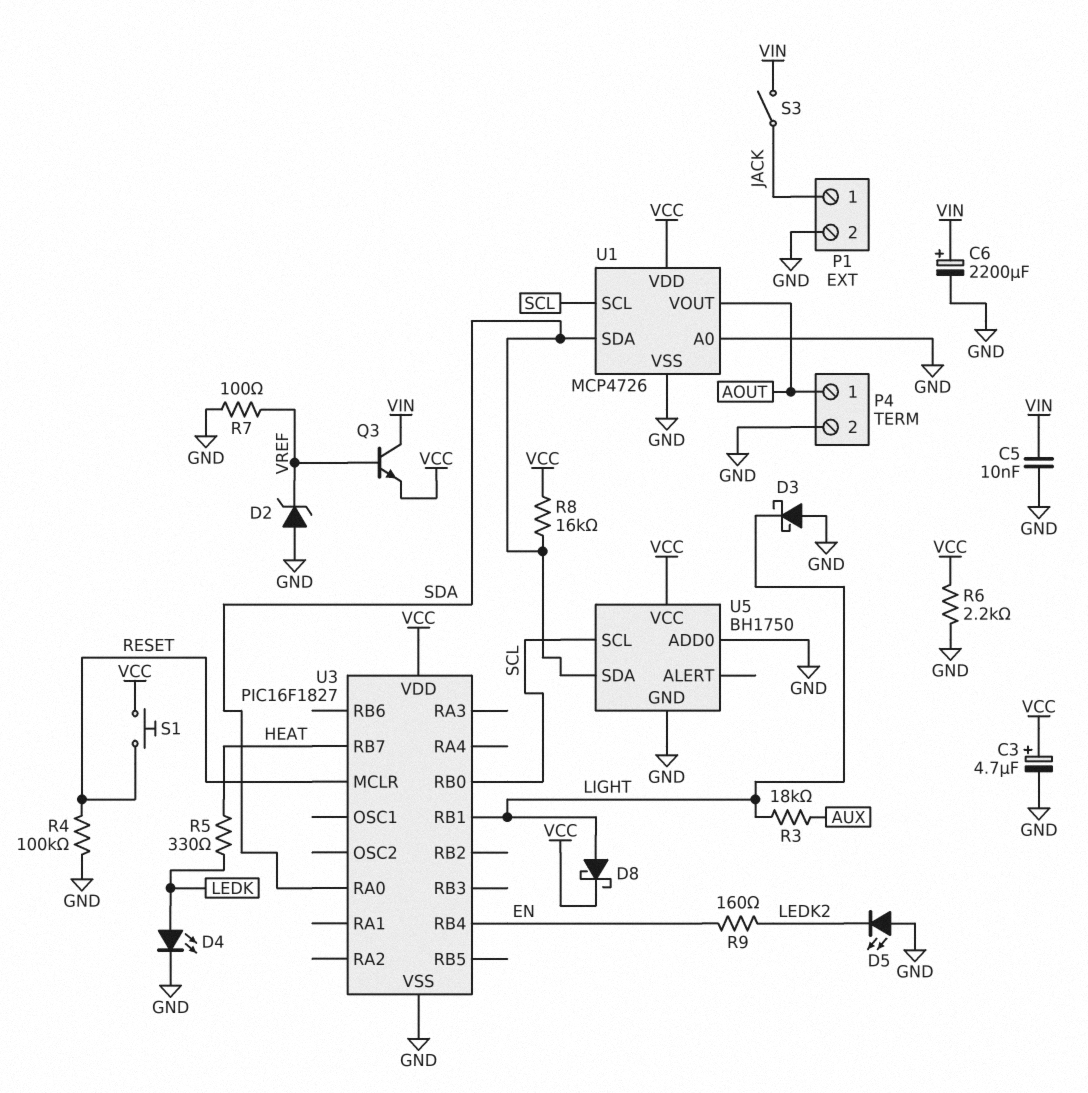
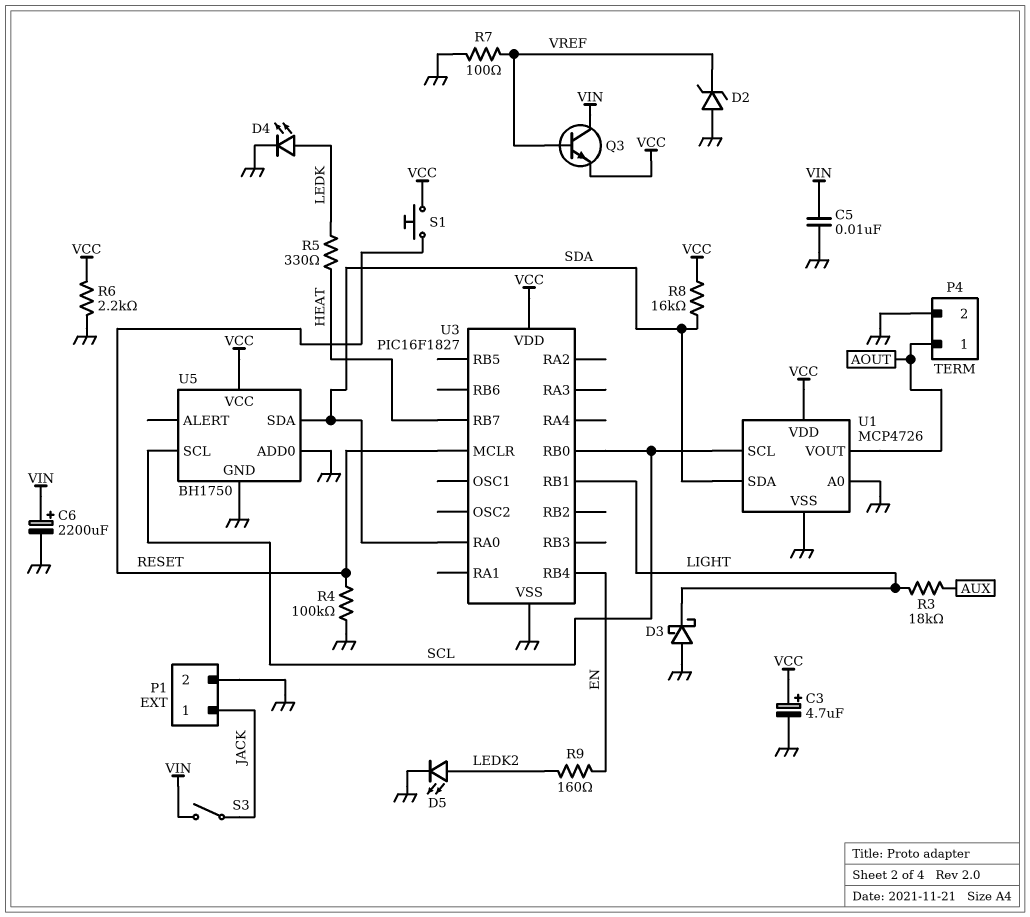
D5: LED (A GND, K LEDK2) -> LED (A LEDK2, K GND)
D8: schottky (A LIGHT, K VCC) -> none

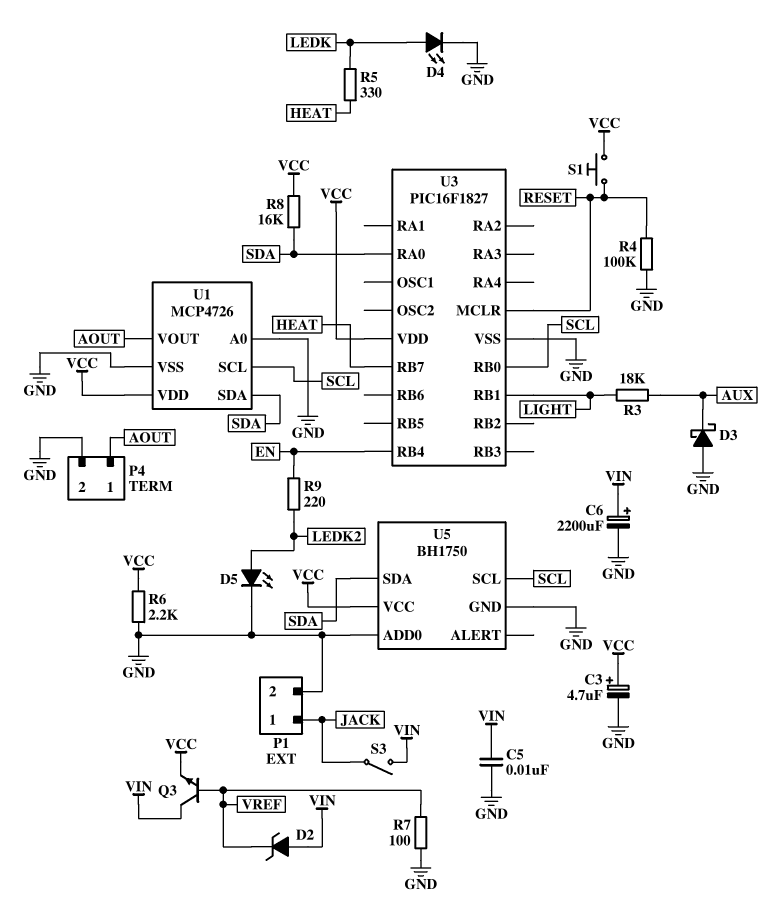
D2: zener (A GND, K VREF) -> zener (A VIN, K VREF)
D3: schottky (A GND, K LIGHT) -> schottky (A GND, K AUX)
R9: 160 (EN, LEDK2) -> 220 (EN, LEDK2)

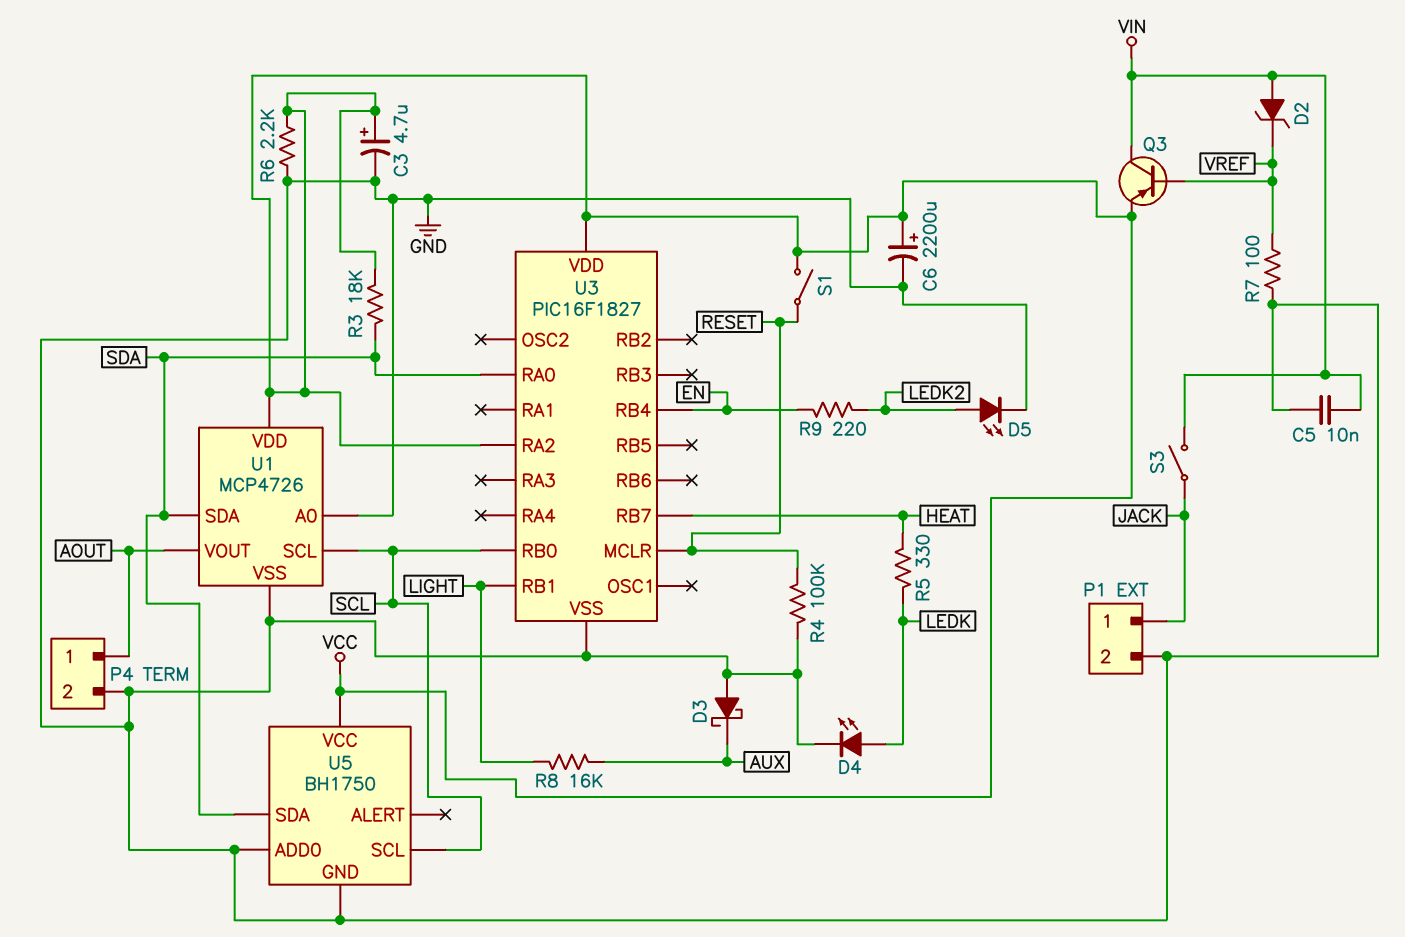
C6: 2200uF (plus VIN, minus GND) -> 2200uF (plus VCC, minus GND)
Q3: NPN (B VREF, C VIN, E VCC) -> PNP (B VREF, C VIN, E VCC)
R3: 18k (AUX, LIGHT) -> 18k (SDA, VCC)
R8: 16k (SDA, VCC) -> 16k (AUX, LIGHT)
S1: button (RESET, VCC) -> switch (RESET, VCC)
U3 pin RA2: none -> VCC

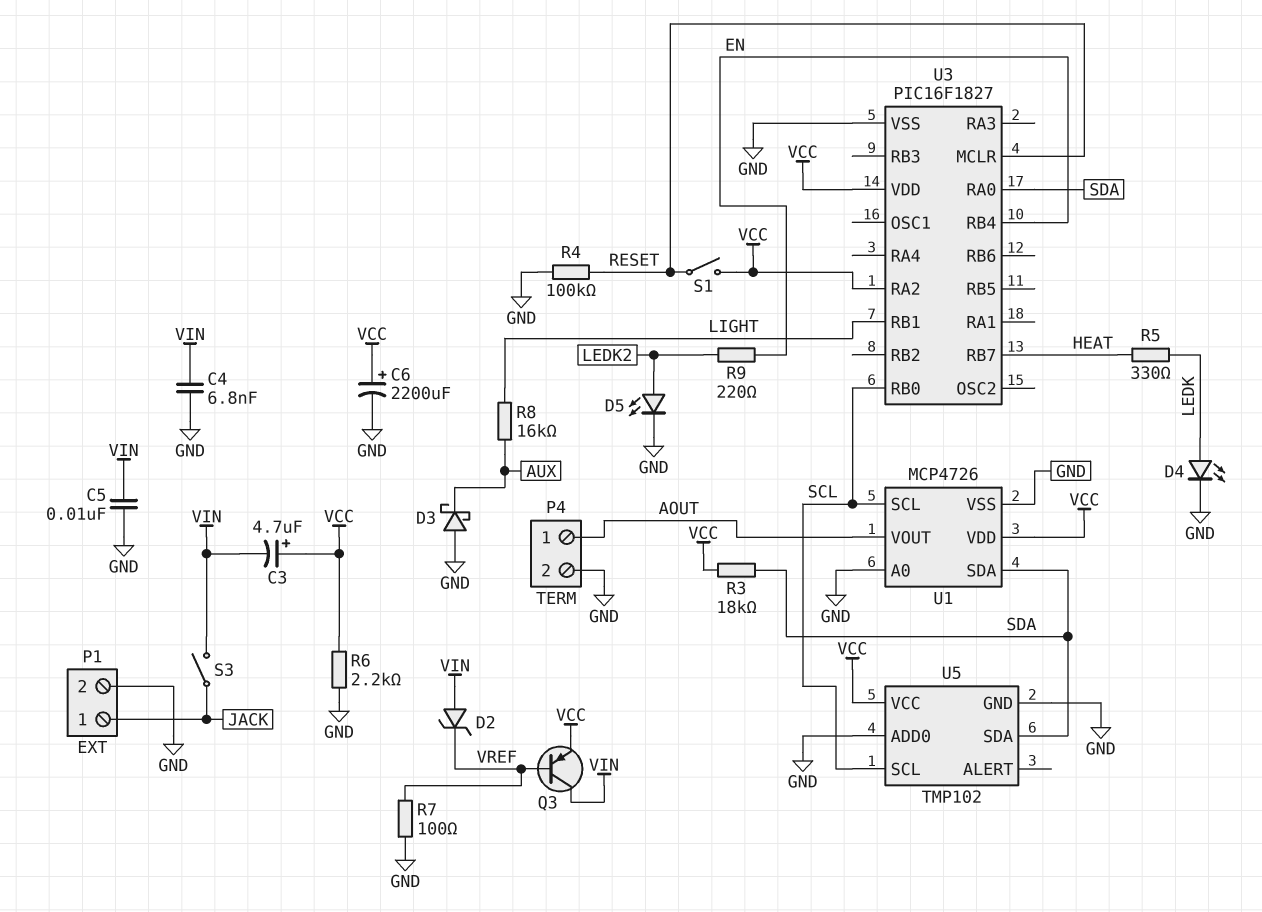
C3: 4.7uF (plus VCC, minus GND) -> 4.7uF (plus VCC, minus VIN)
C4: none -> 6.8nF (GND, VIN)
U5: BH1750 -> TMP102

